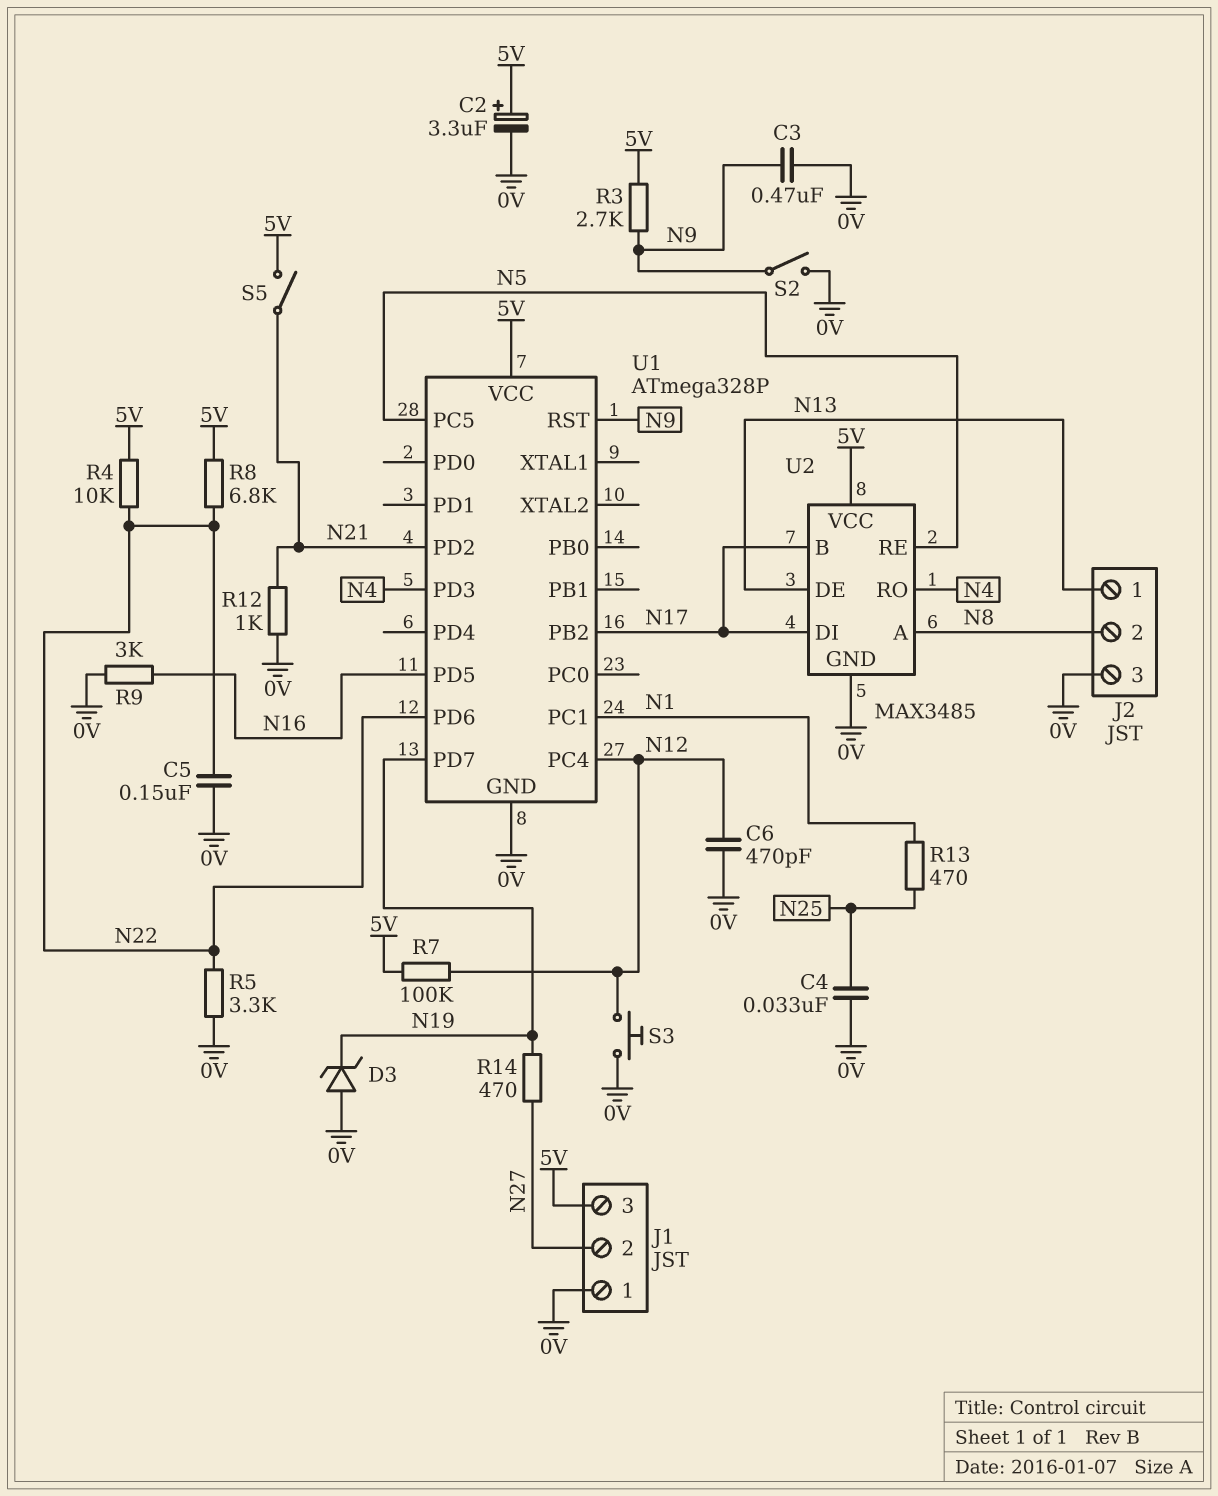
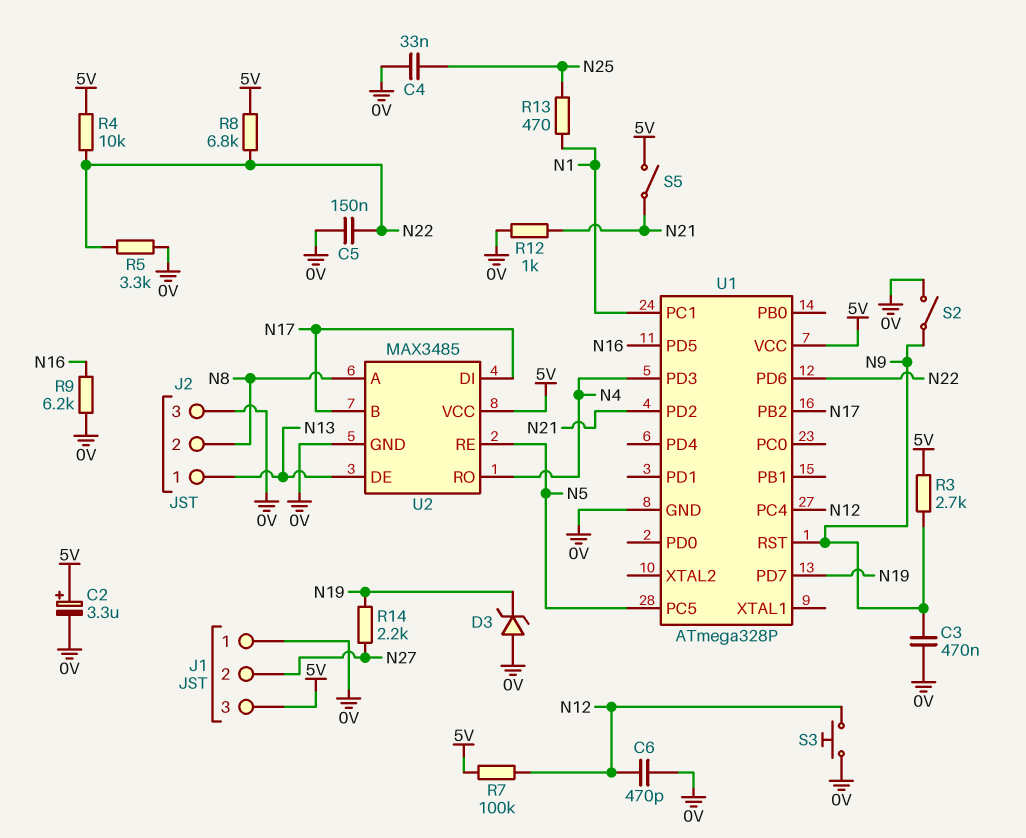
R9: 3k (0V, N16) -> 6.2k (0V, N16)
R14: 470 (N19, N27) -> 2.2k (N19, N27)

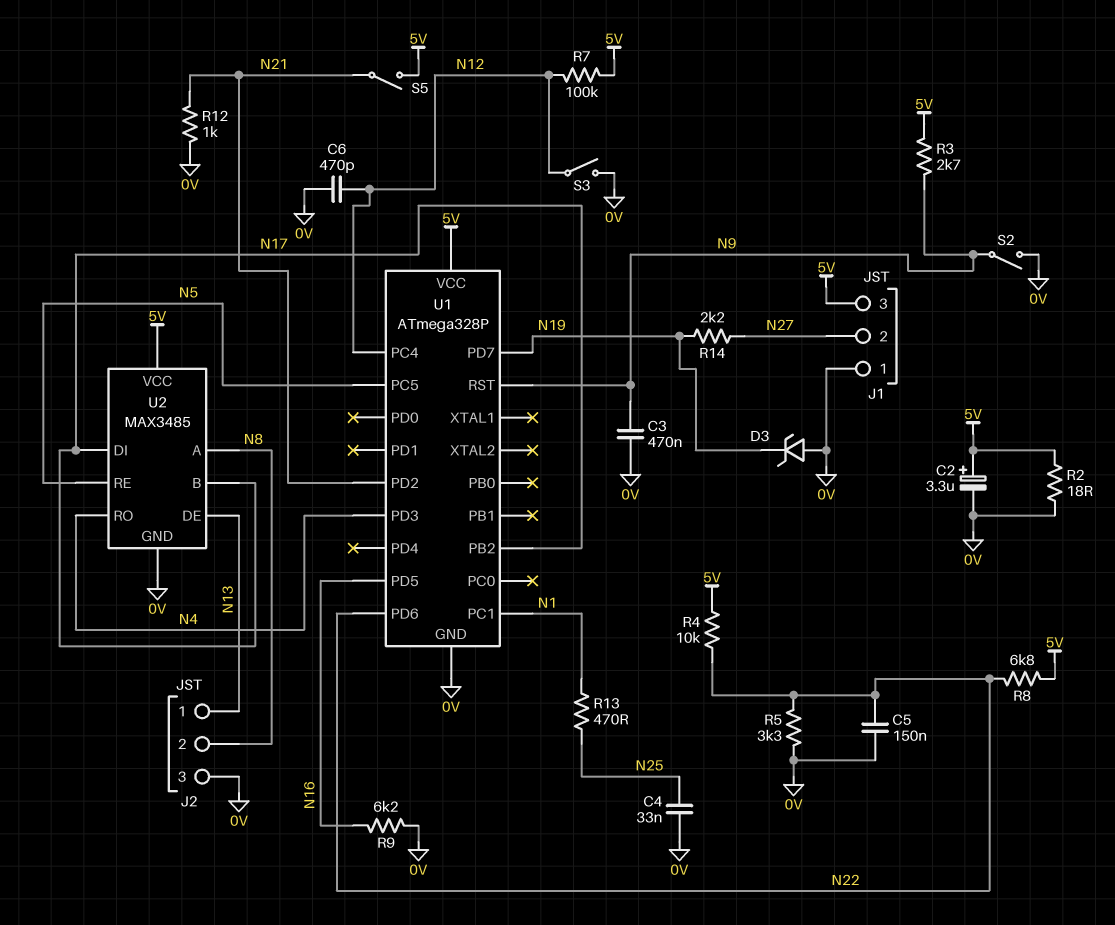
R2: none -> 18 (0V, 5V)
S3: button (0V, N12) -> switch (0V, N12)

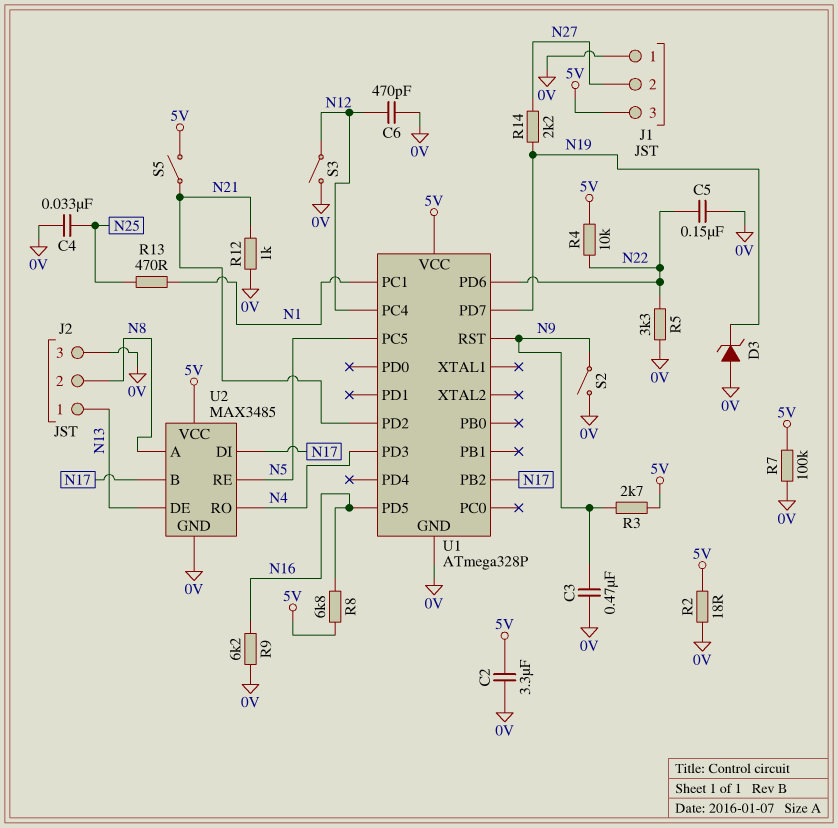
C2: 3.3uF (plus 5V, minus 0V) -> 3.3uF (0V, 5V)
R7: 100k (5V, N12) -> 100k (0V, 5V)
R8: 6.8k (5V, N22) -> 6.8k (5V, N16)

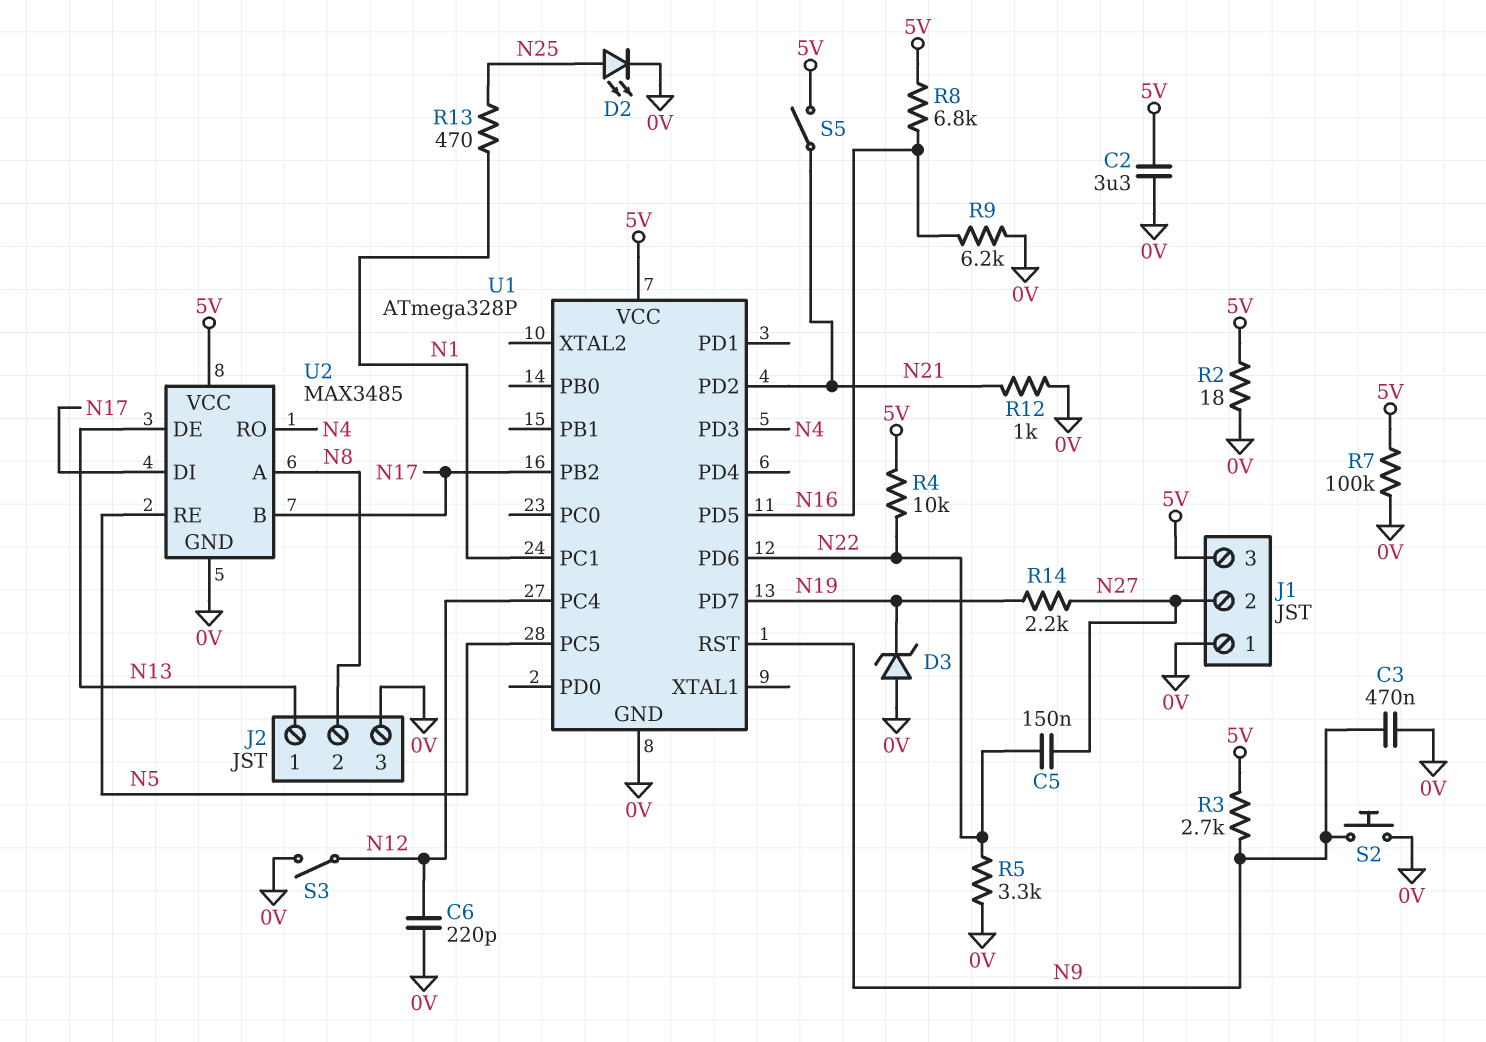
C4: 33nF (0V, N25) -> none
C5: 150nF (0V, N22) -> 150nF (N22, N27)
C6: 470pF (0V, N12) -> 220pF (0V, N12)
D2: none -> LED (A N25, K 0V)
S2: switch (0V, N9) -> button (0V, N9)

